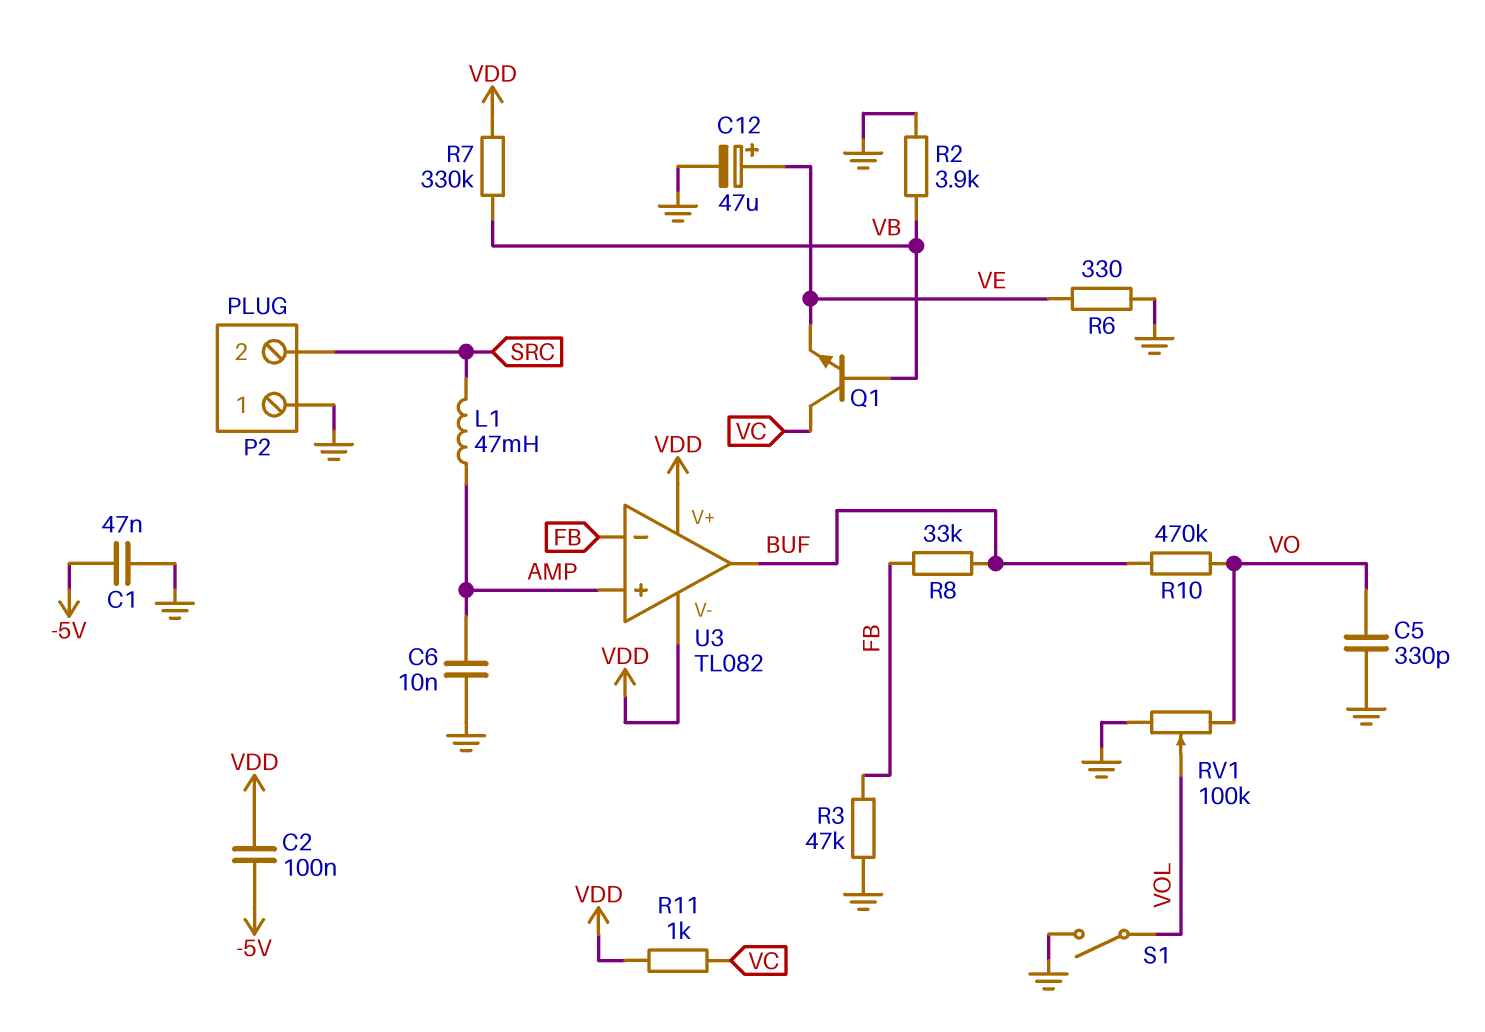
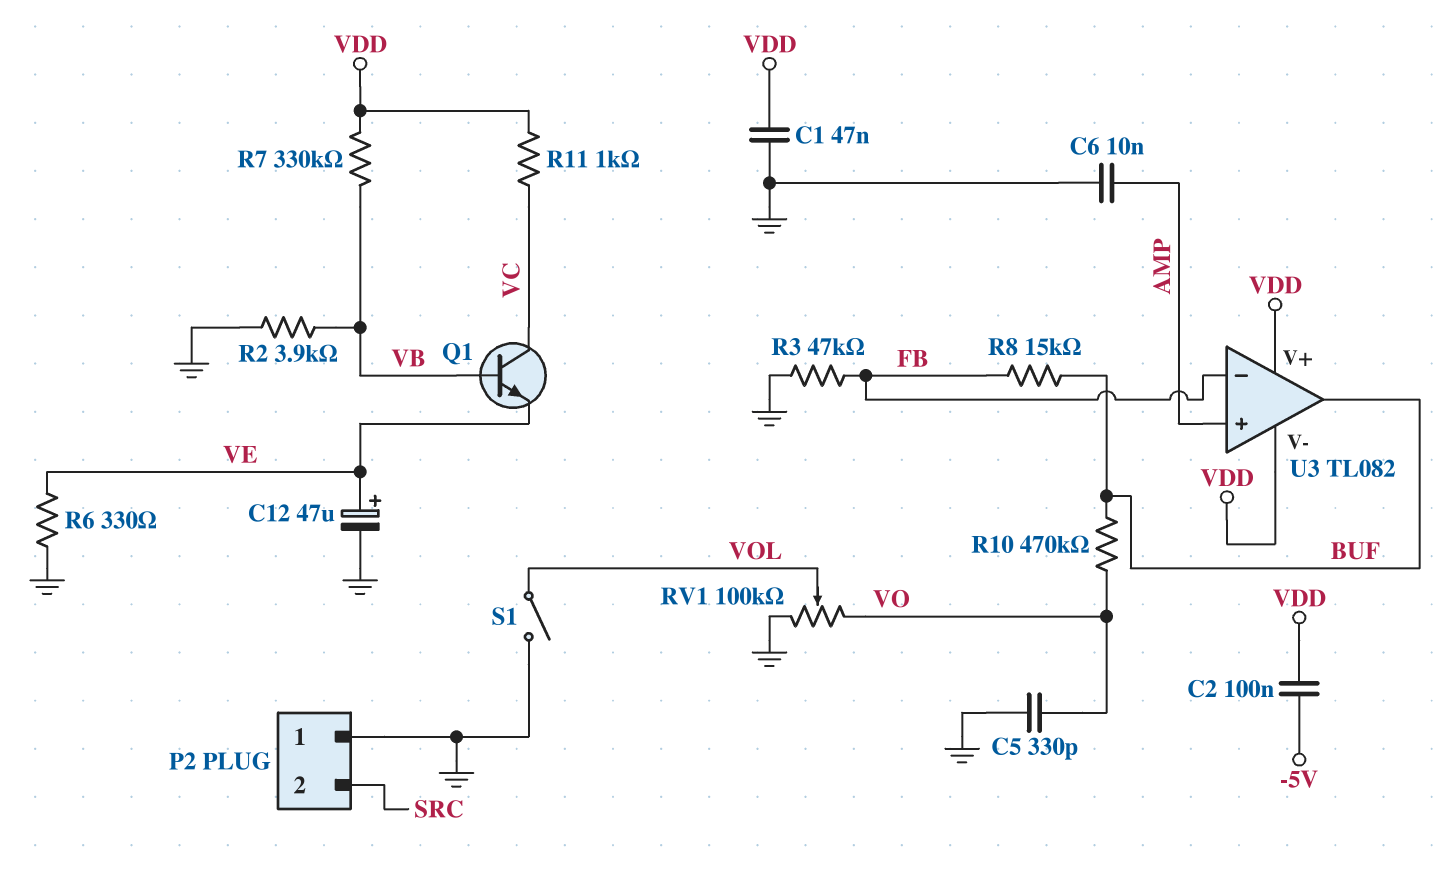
C1: 47nF (-5V, GND) -> 47nF (GND, VDD)
L1: 47mH (AMP, SRC) -> none
R8: 33k (BUF, FB) -> 15k (BUF, FB)

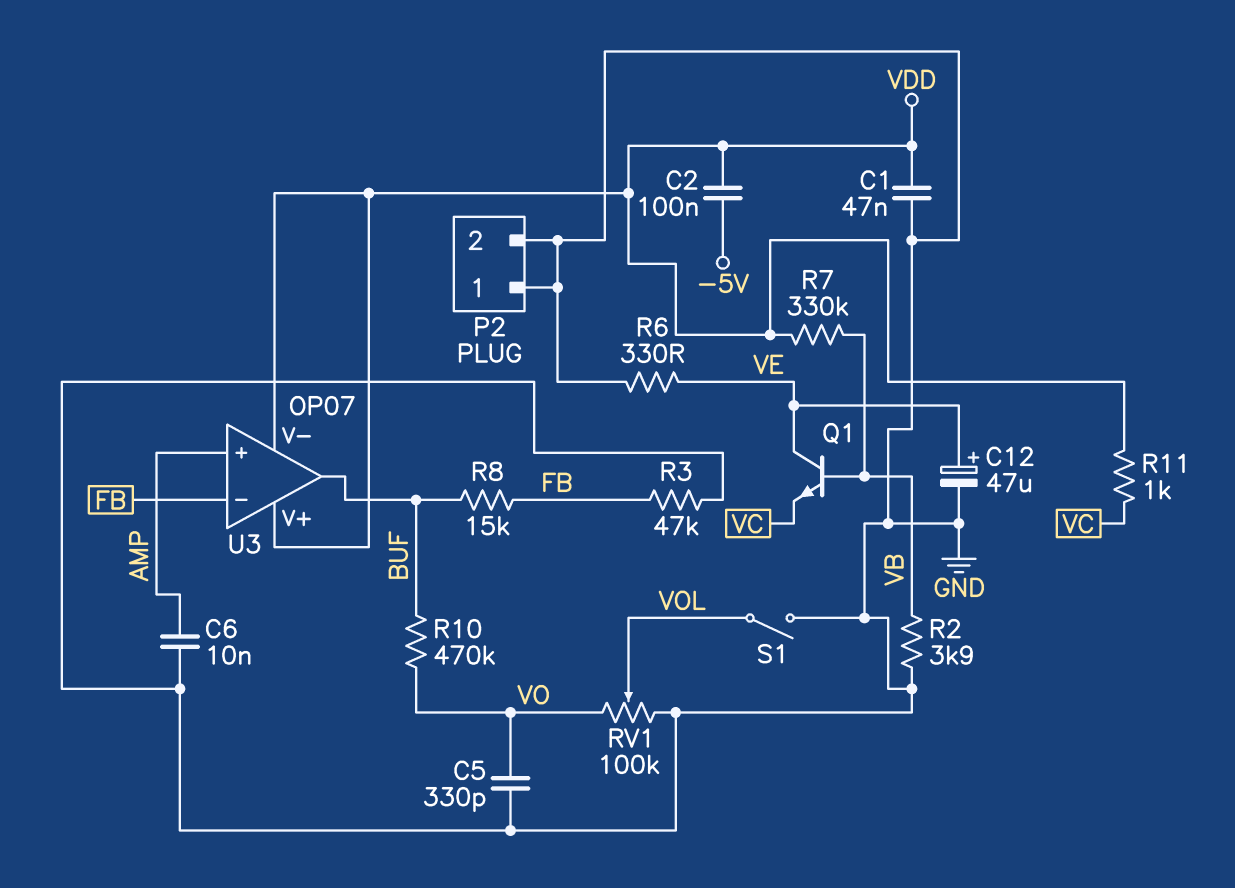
P2 pin 2: SRC -> GND
Q1: NPN (B VB, C VC, E VE) -> NPN (B VB, C VE, E VC)
U3: TL082 -> OP07

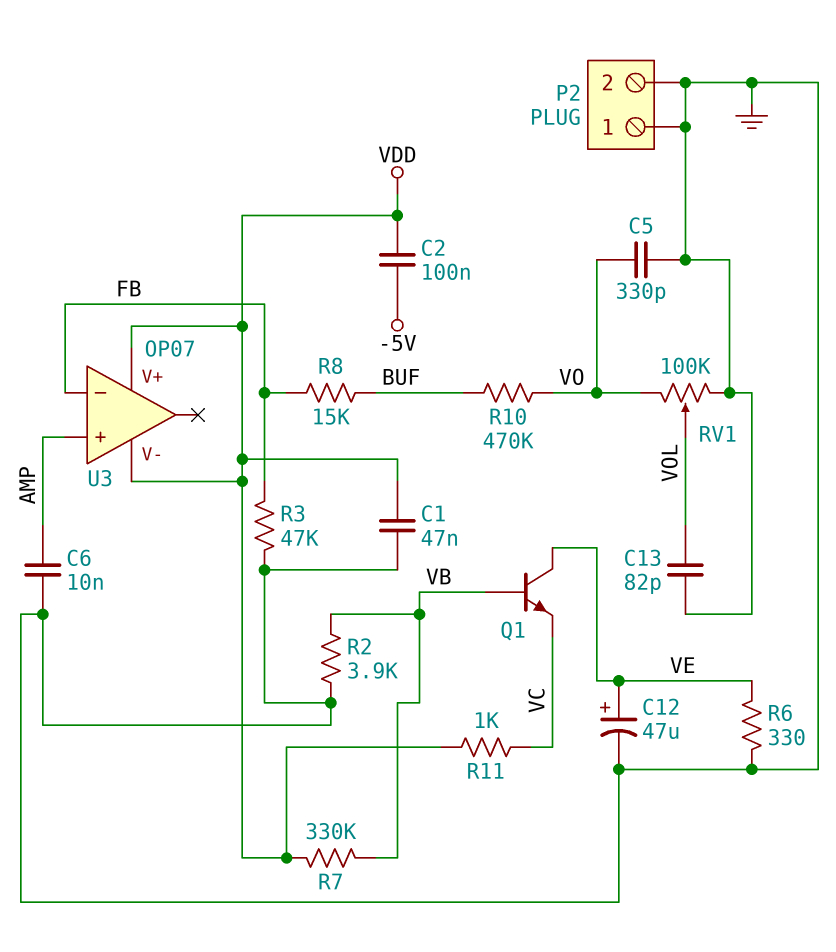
C13: none -> 82pF (GND, VOL)
S1: switch (GND, VOL) -> none
U3 pin out: BUF -> none

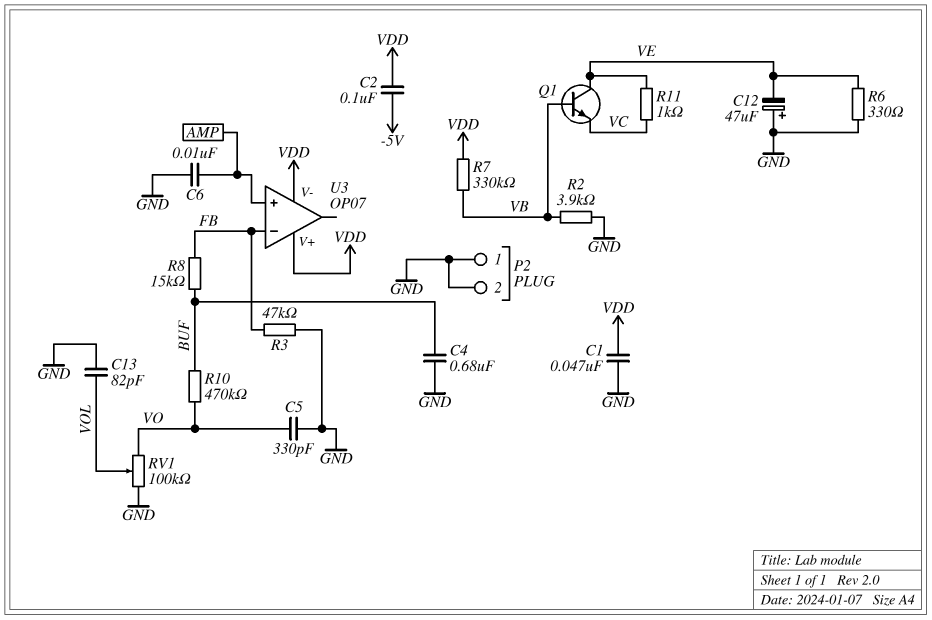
C4: none -> 680nF (BUF, GND)
C12: 47uF (plus VE, minus GND) -> 47uF (plus GND, minus VE)
R11: 1k (VC, VDD) -> 1k (VC, VE)

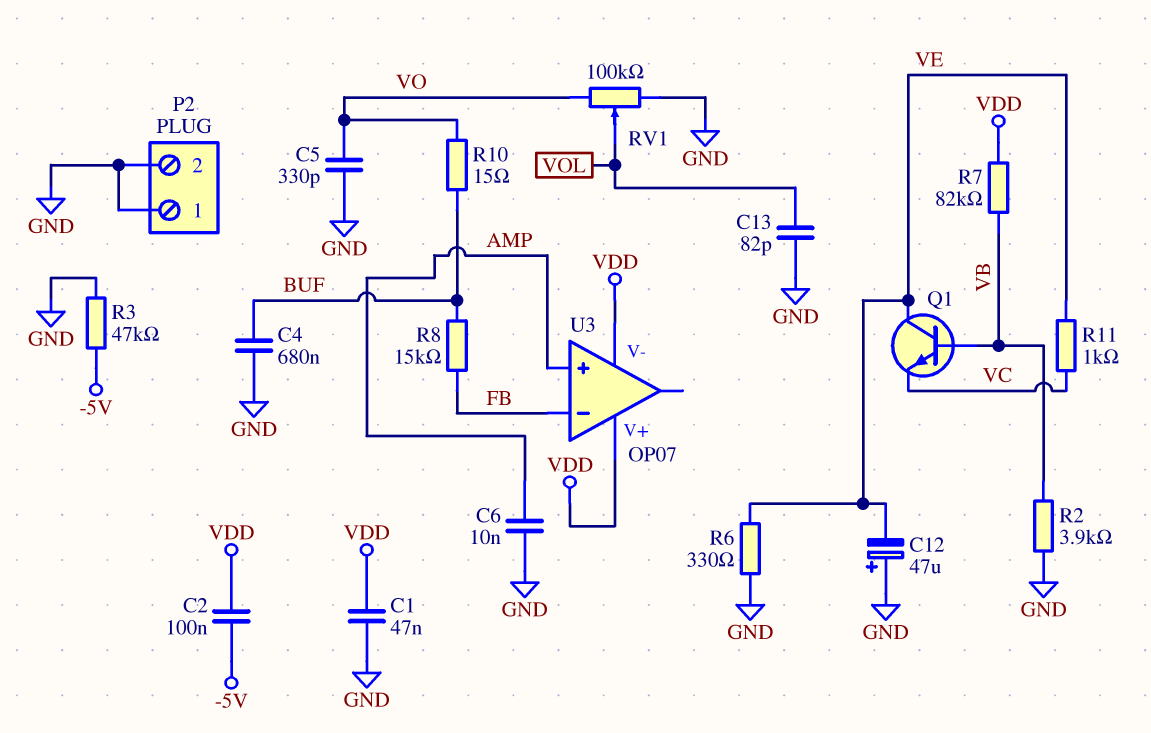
R3: 47k (FB, GND) -> 47k (-5V, GND)
R7: 330k (VB, VDD) -> 82k (VB, VDD)
R10: 470k (BUF, VO) -> 15 (BUF, VO)

